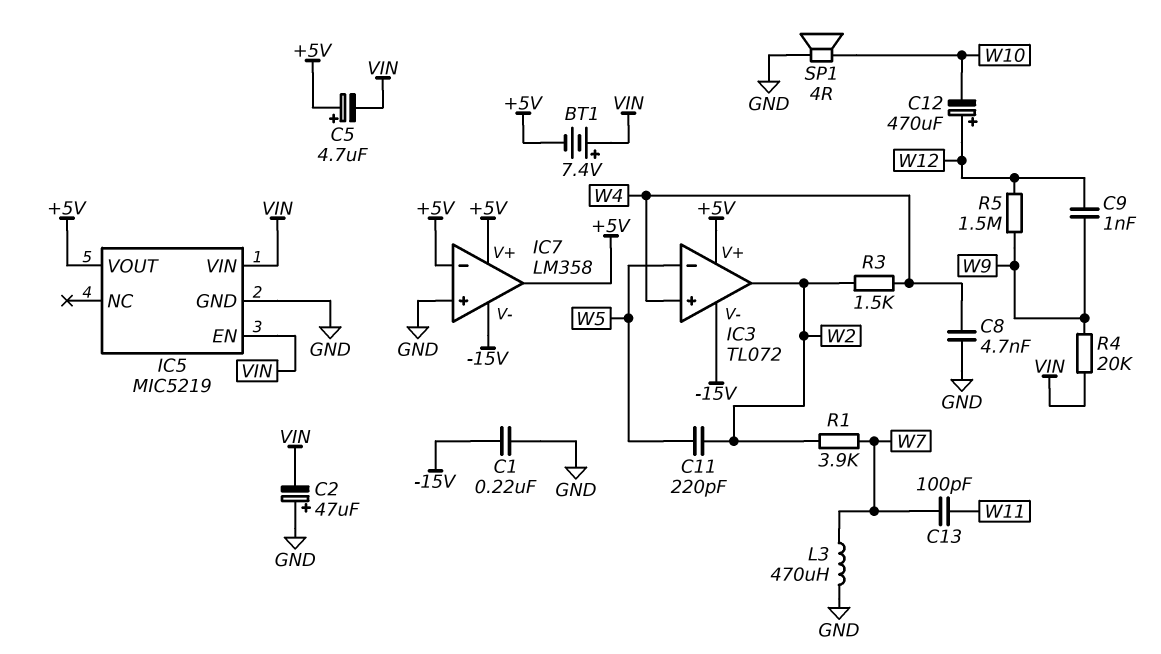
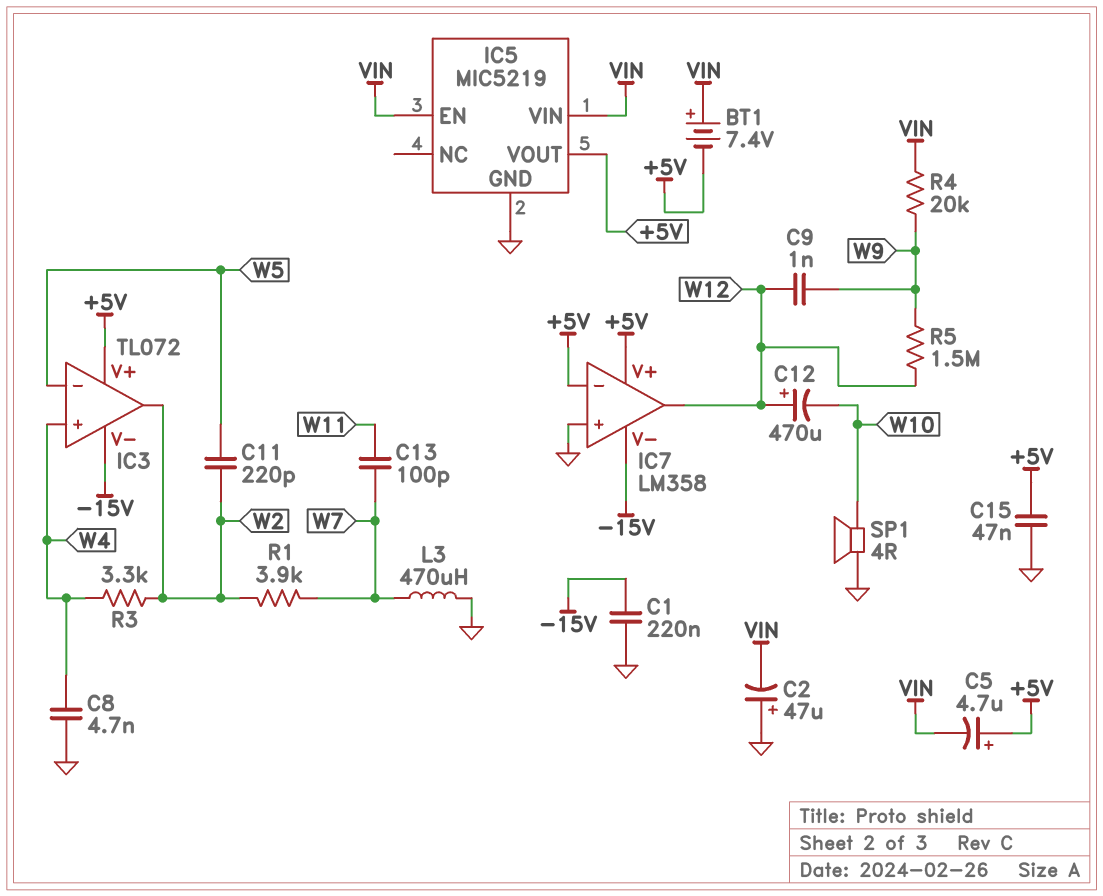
C15: none -> 47nF (+5V, GND)
IC7 pin out: +5V -> W12
R3: 1.5k (W2, W4) -> 3.3k (W2, W4)

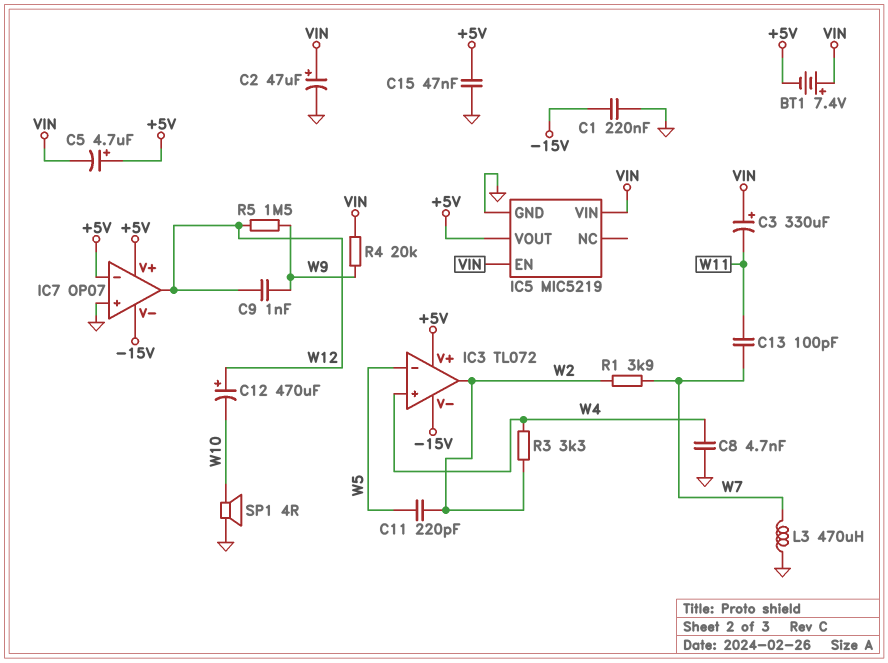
C2: 47uF (plus GND, minus VIN) -> 47uF (plus VIN, minus GND)
C3: none -> 330uF (plus VIN, minus W11)
IC7: LM358 -> OP07

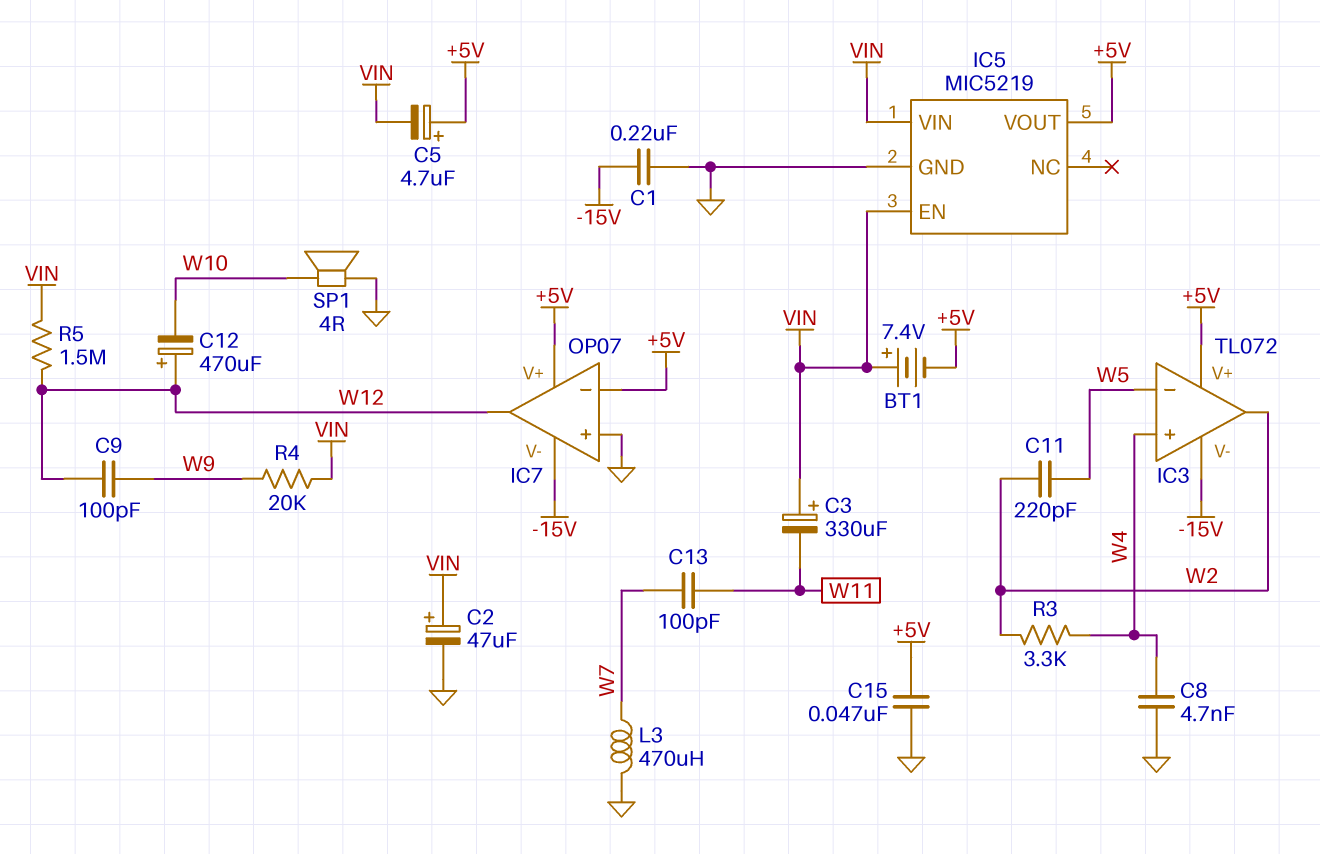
C9: 1nF (W9, W12) -> 100pF (W9, W12)
R1: 3.9k (W2, W7) -> none
R5: 1.5M (W9, W12) -> 1.5M (VIN, W12)

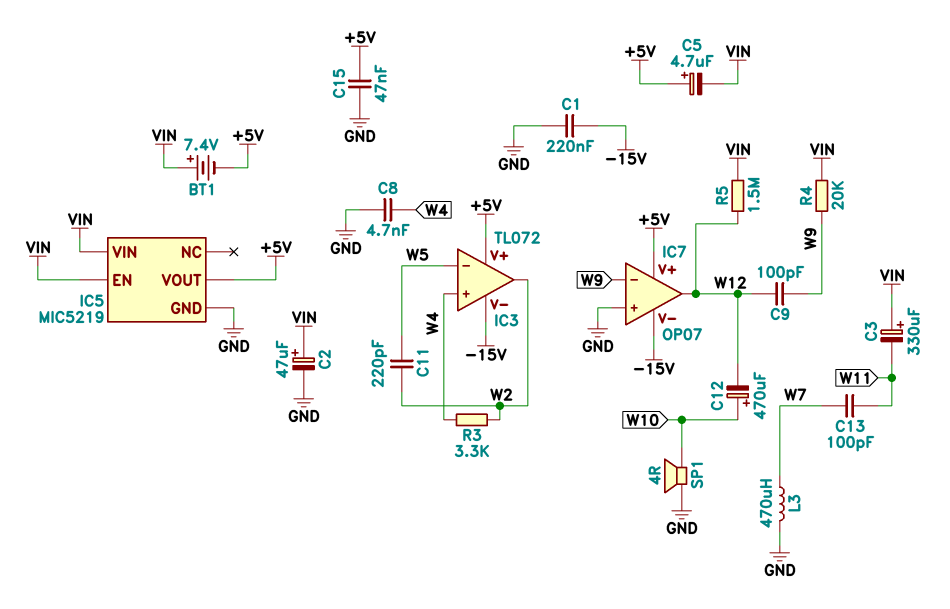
C12: 470uF (plus W12, minus W10) -> 470uF (plus W10, minus W12)
IC7 pin in-: +5V -> W9

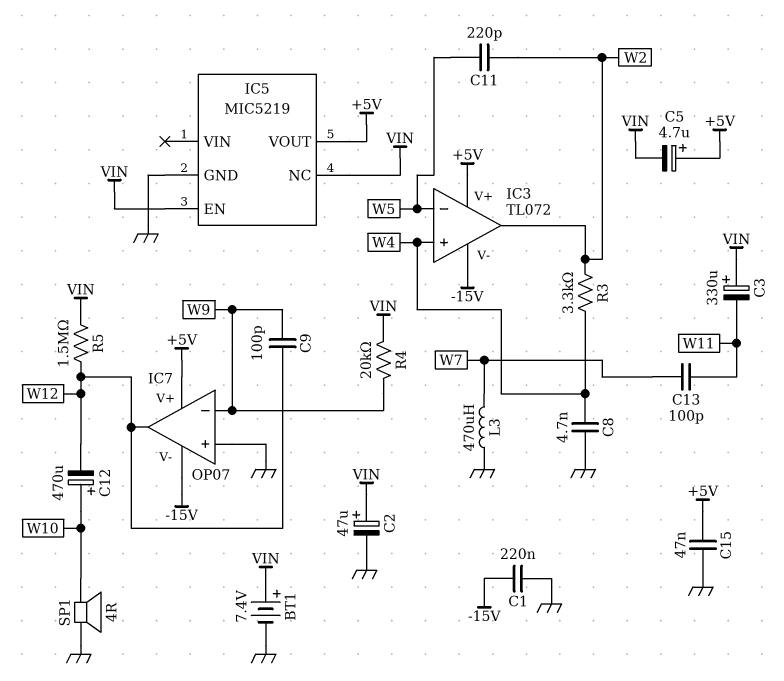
BT1: 7.4V (plus VIN, minus +5V) -> 7.4V (plus VIN, minus GND)
IC5 pin NC: none -> VIN
IC5 pin VIN: VIN -> none

